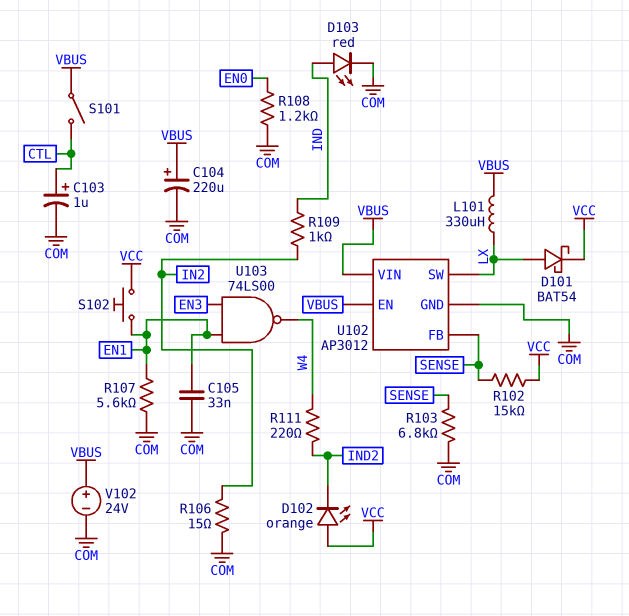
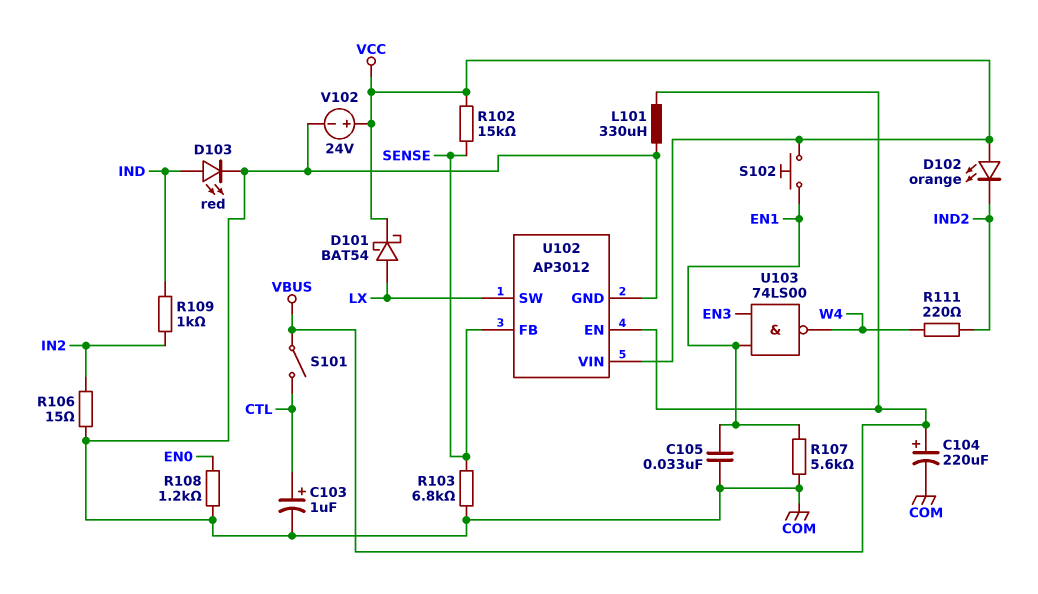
L101: 330uH (LX, VBUS) -> 330uH (COM, VBUS)
U102 pin VIN: VBUS -> VCC
V102: 24V (plus VBUS, minus COM) -> 24V (plus VCC, minus COM)

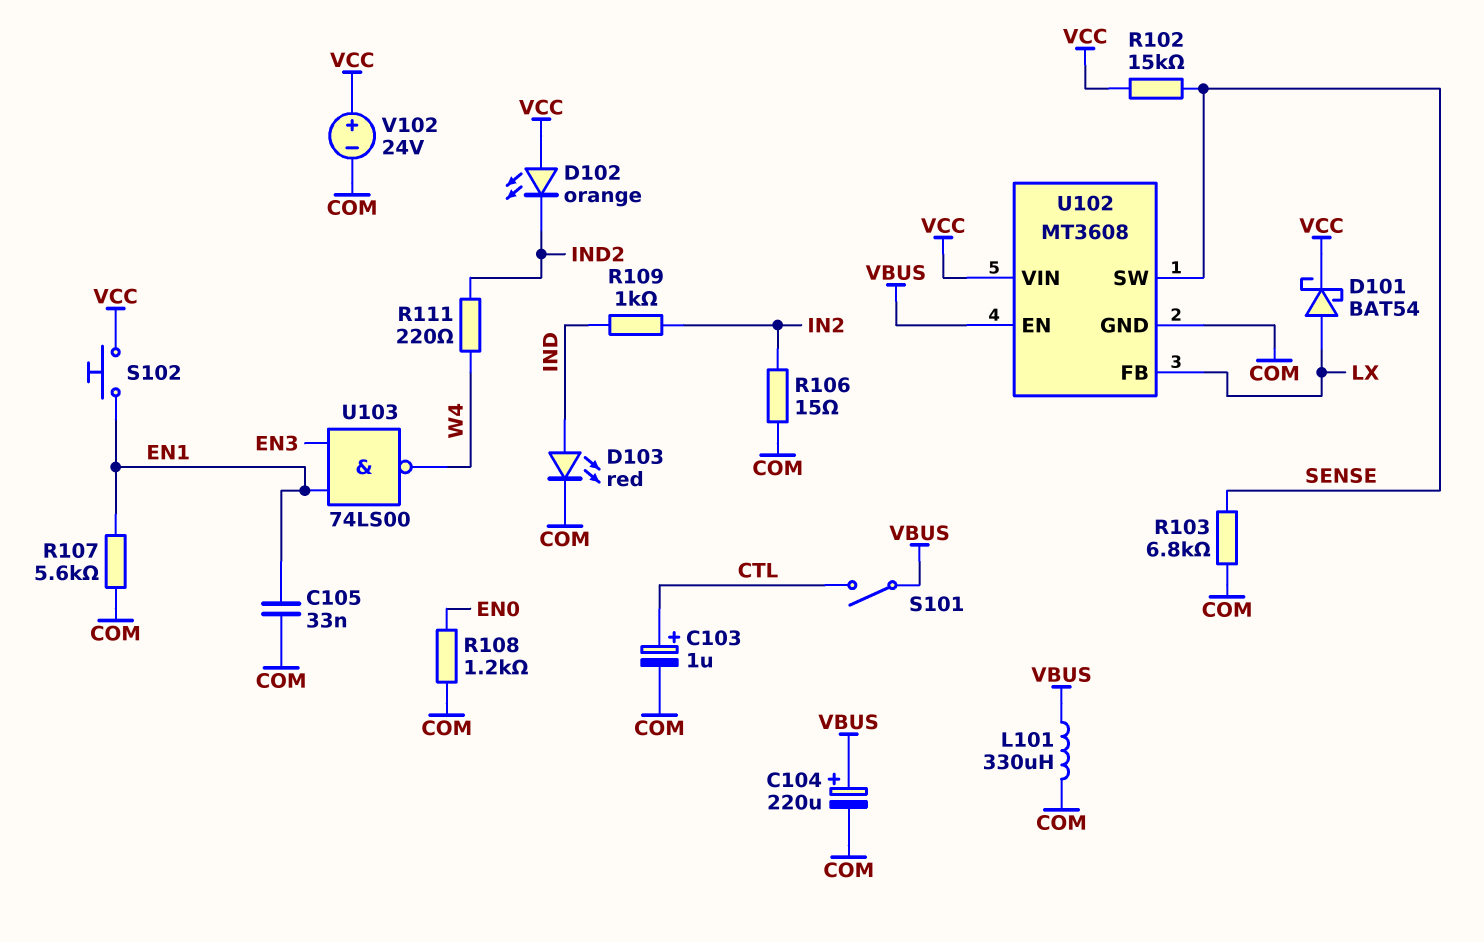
U102: AP3012 -> MT3608
U102 pin FB: SENSE -> LX
U102 pin SW: LX -> SENSE

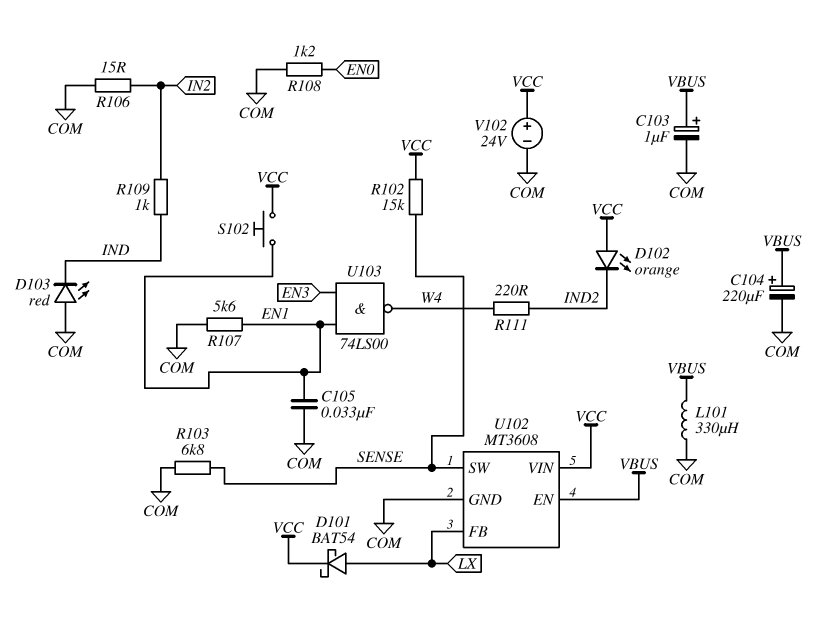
C103: 1uF (plus CTL, minus COM) -> 1uF (plus VBUS, minus COM)
D103: LED red (A IND, K COM) -> LED red (A COM, K IND)
S101: switch (CTL, VBUS) -> none

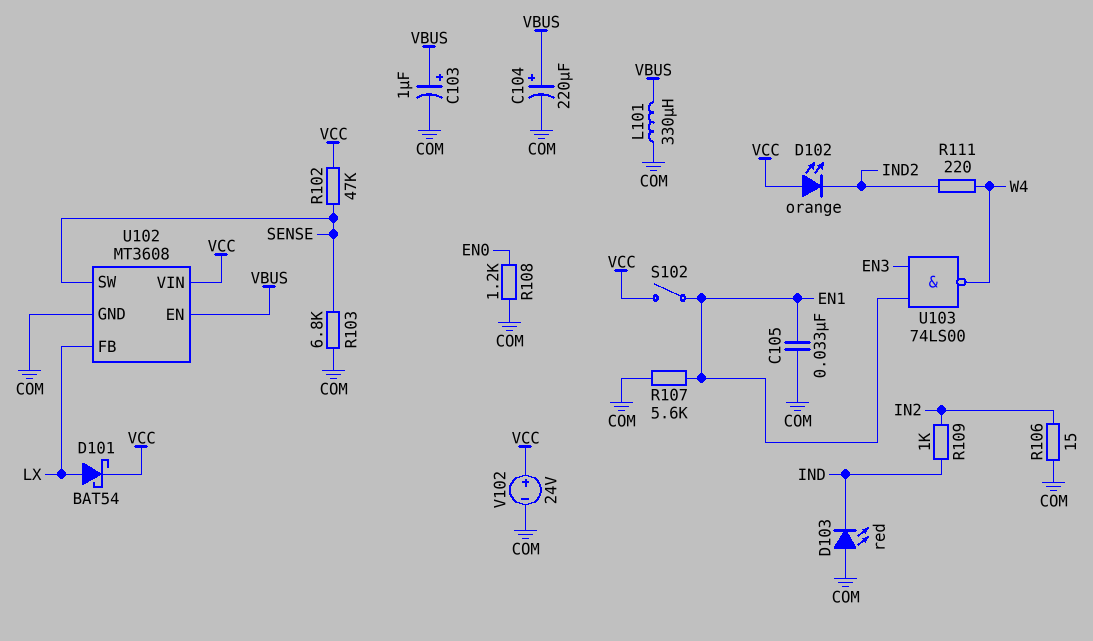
R102: 15k (SENSE, VCC) -> 47k (SENSE, VCC)
S102: button (EN1, VCC) -> switch (EN1, VCC)

